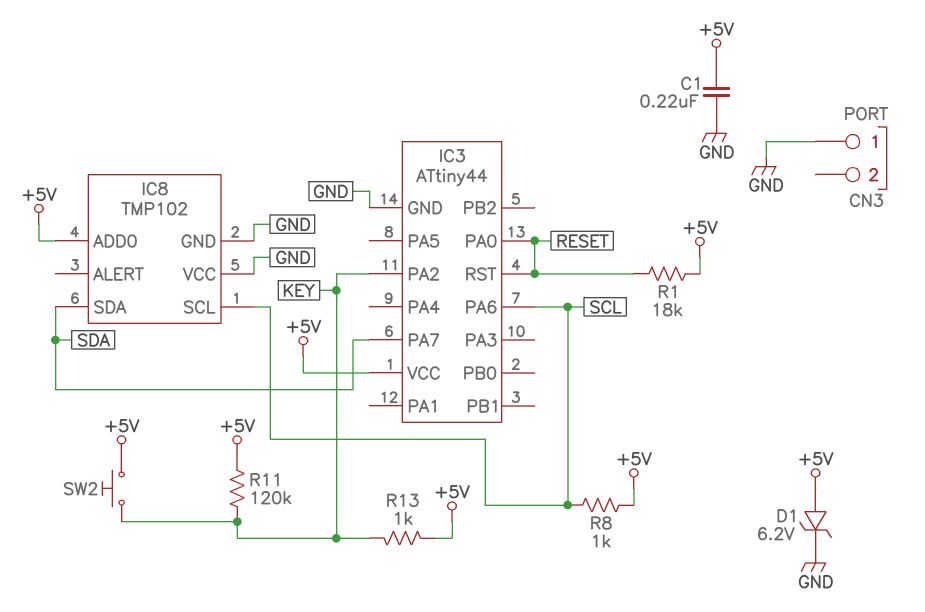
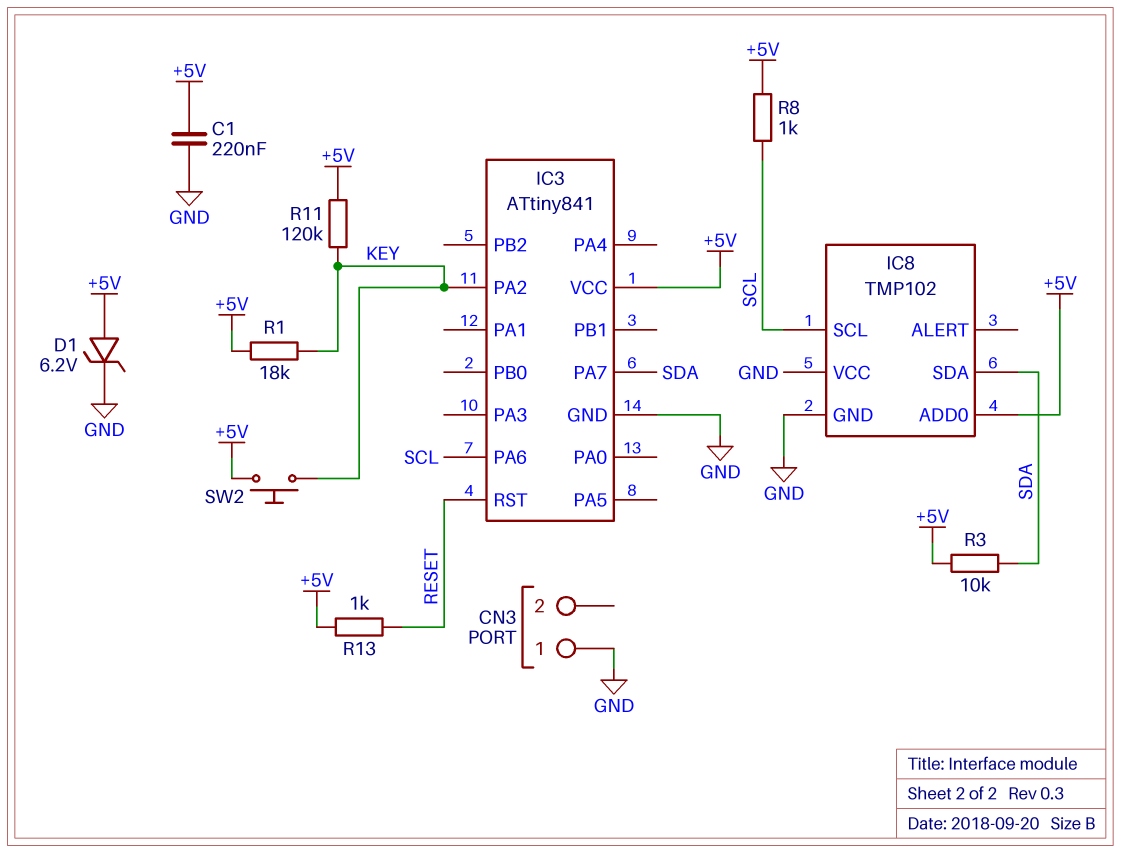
IC3: ATtiny44 -> ATtiny841
IC3 pin PA0: RESET -> none
R1: 18k (+5V, RESET) -> 18k (+5V, KEY)
R3: none -> 10k (+5V, SDA)
R13: 1k (+5V, KEY) -> 1k (+5V, RESET)

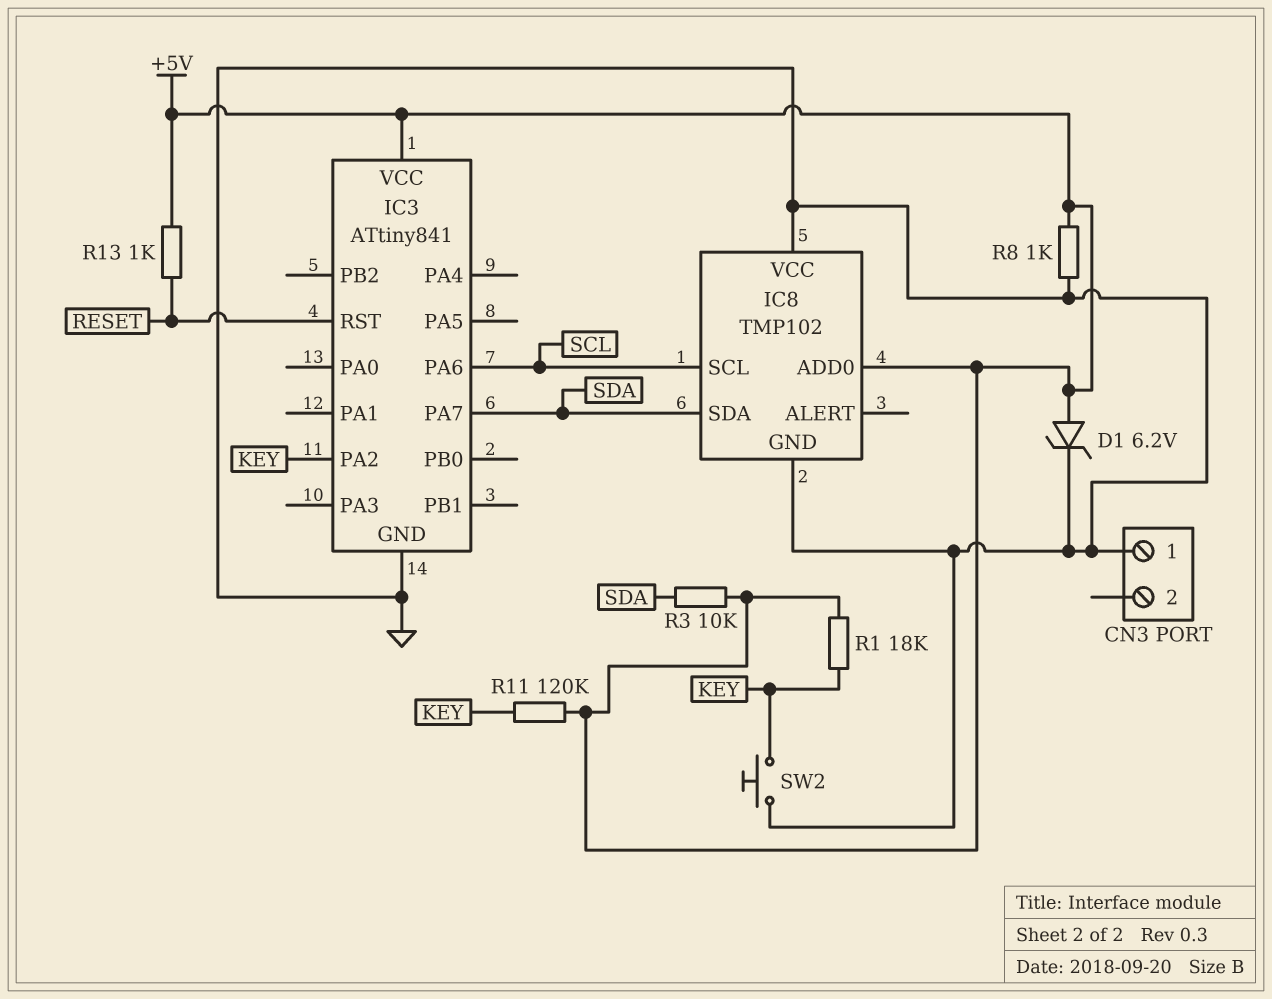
C1: 220nF (+5V, GND) -> none
R8: 1k (+5V, SCL) -> 1k (+5V, GND)
SW2: button (+5V, KEY) -> button (GND, KEY)

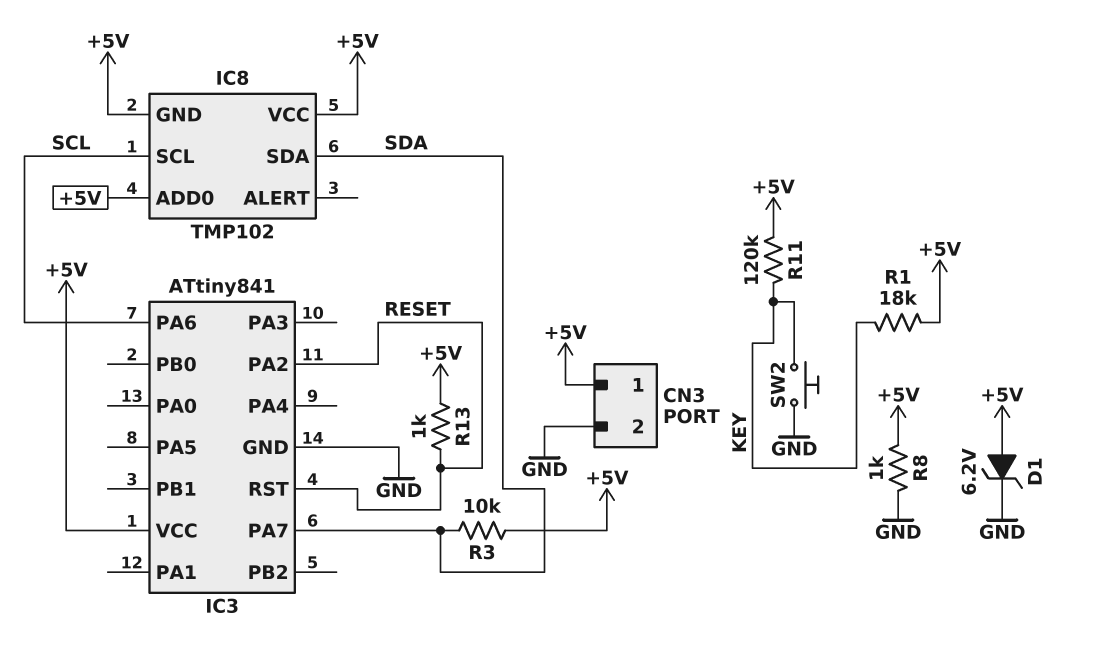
CN3 pin 1: GND -> +5V
CN3 pin 2: none -> GND
IC3 pin PA2: KEY -> RESET
IC8 pin GND: GND -> +5V
IC8 pin VCC: GND -> +5V

